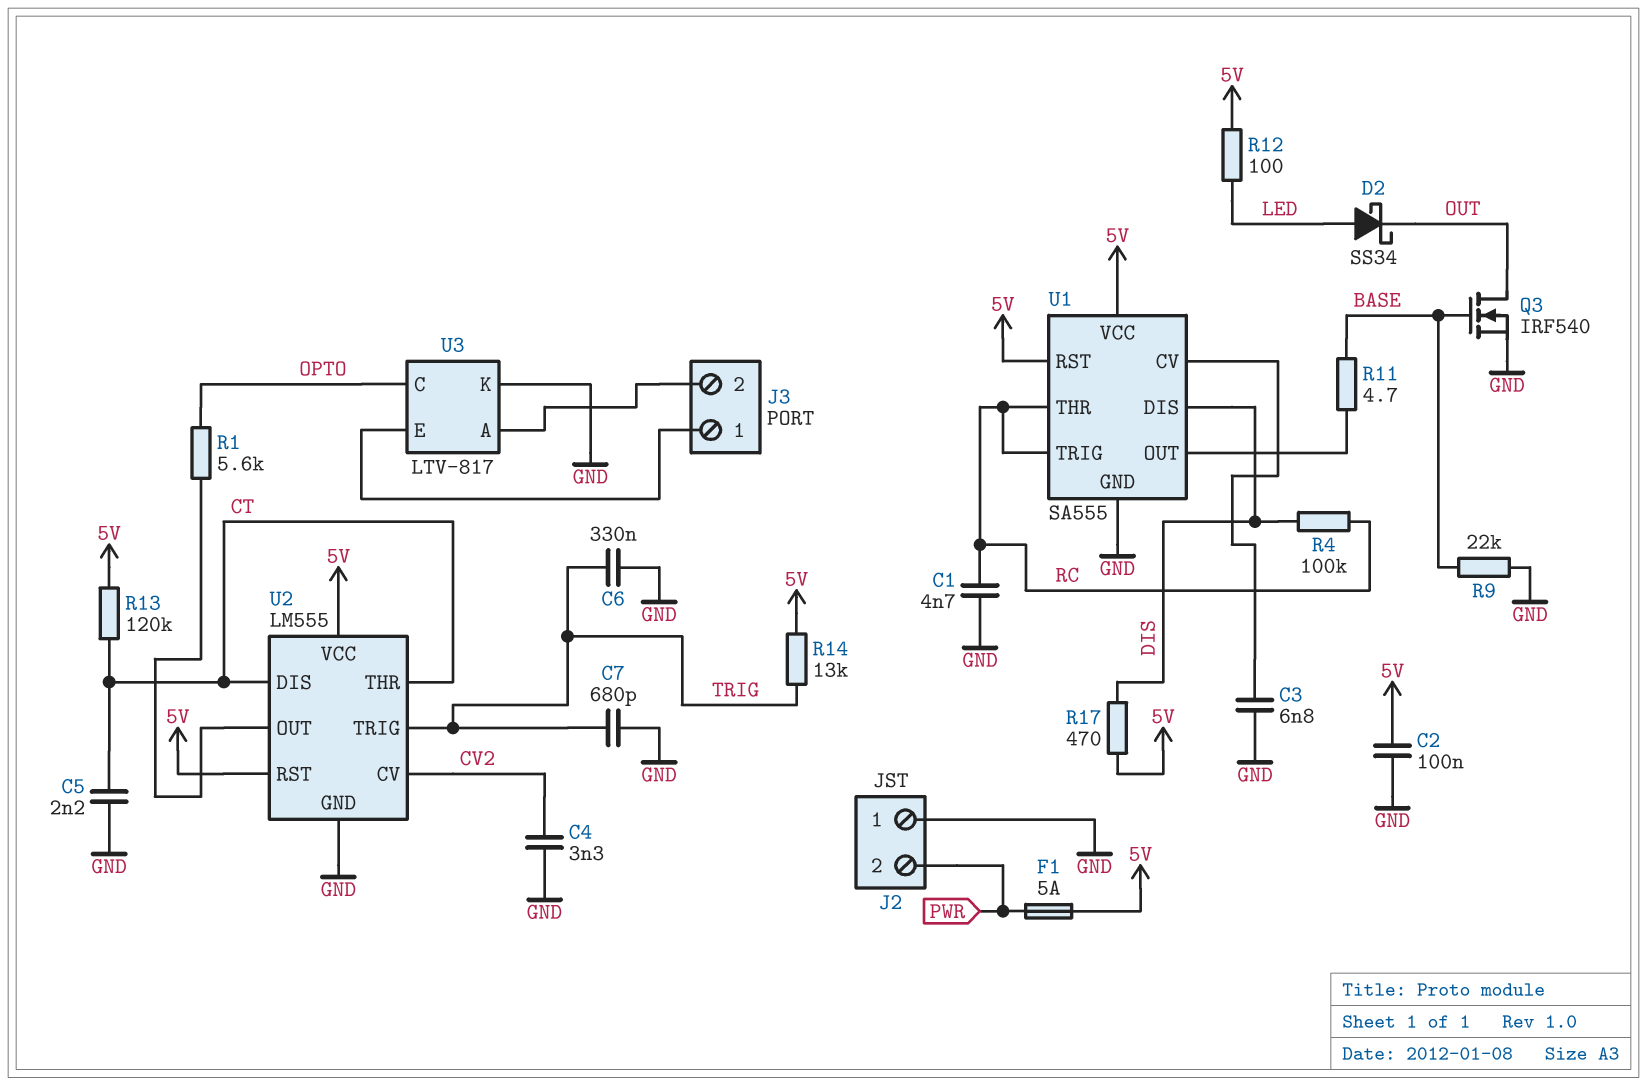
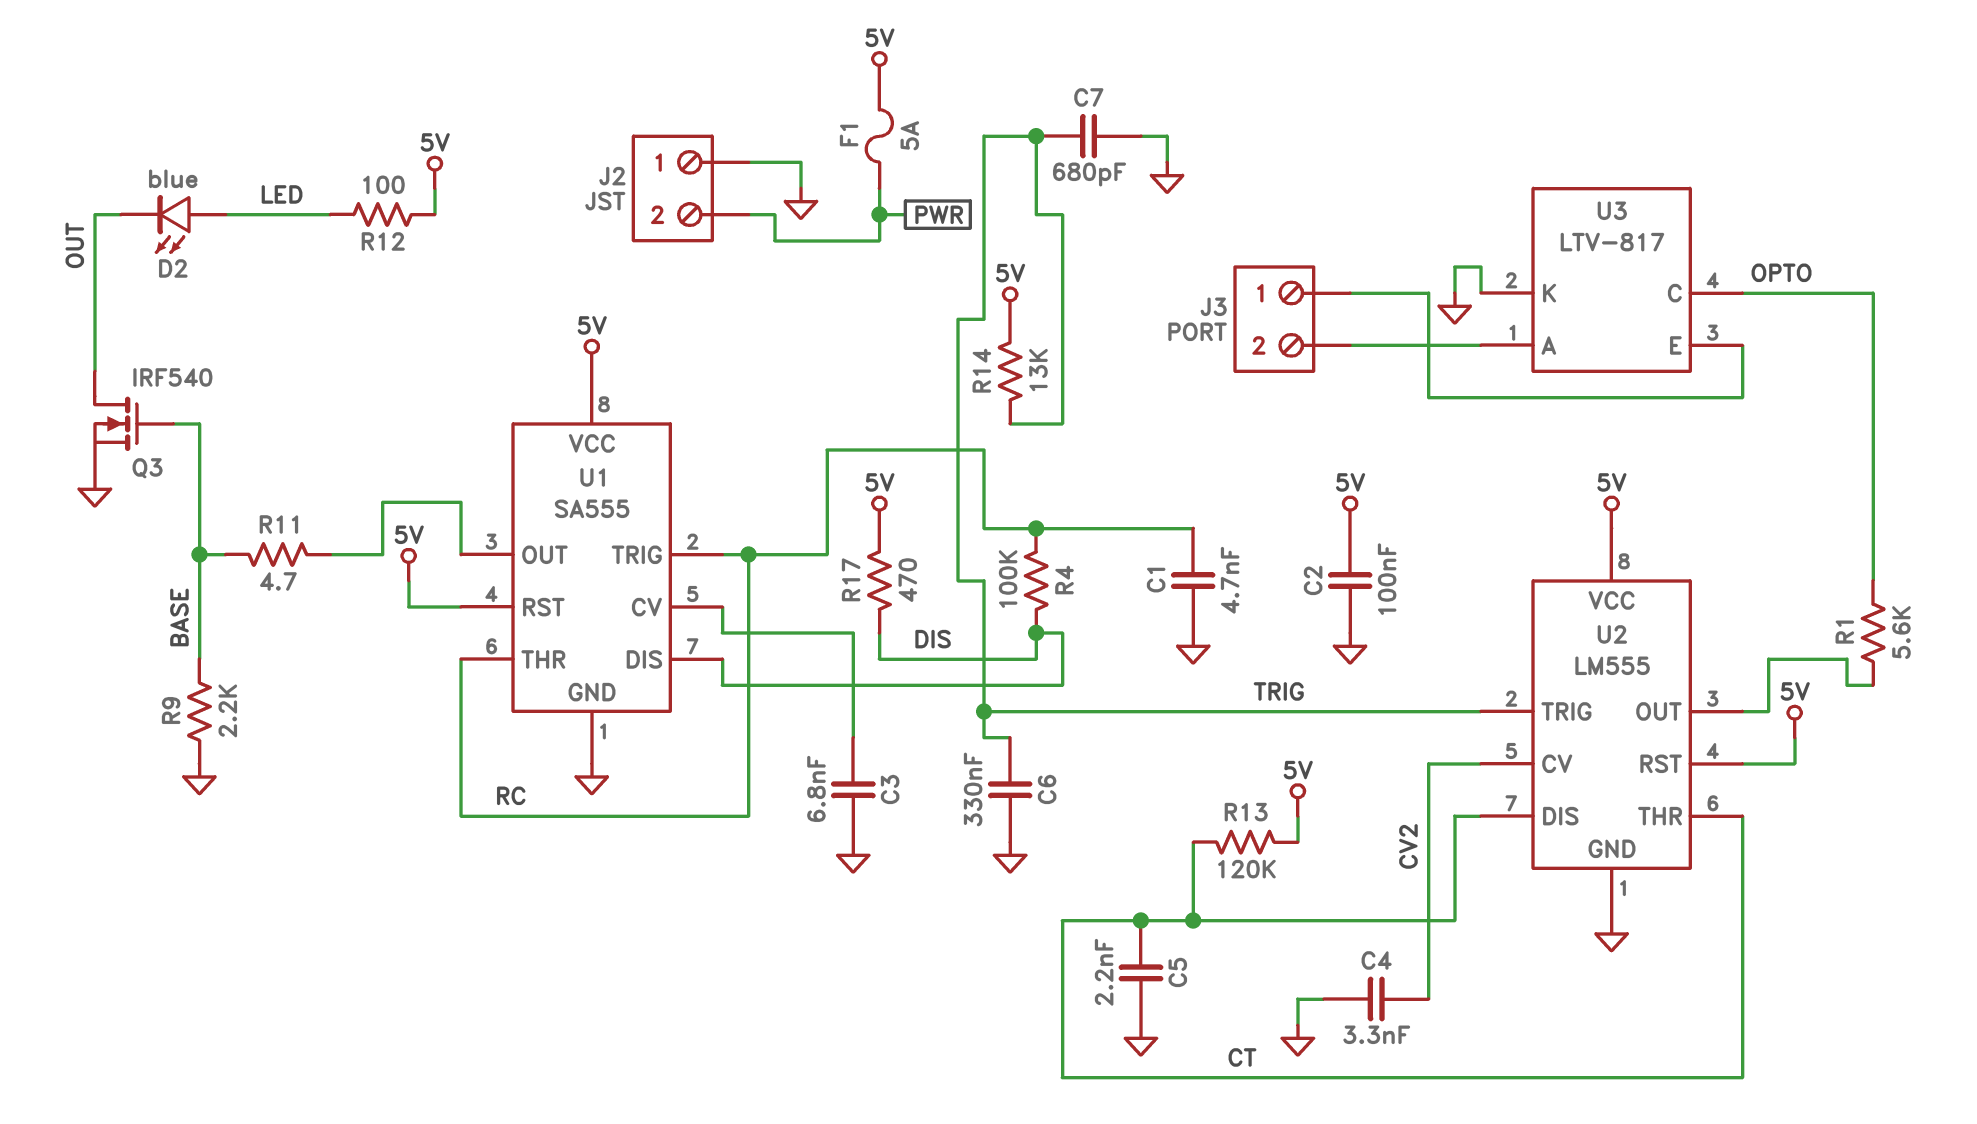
D2: schottky SS34 (A LED, K OUT) -> LED blue (A LED, K OUT)
R9: 22k (BASE, GND) -> 2.2k (BASE, GND)

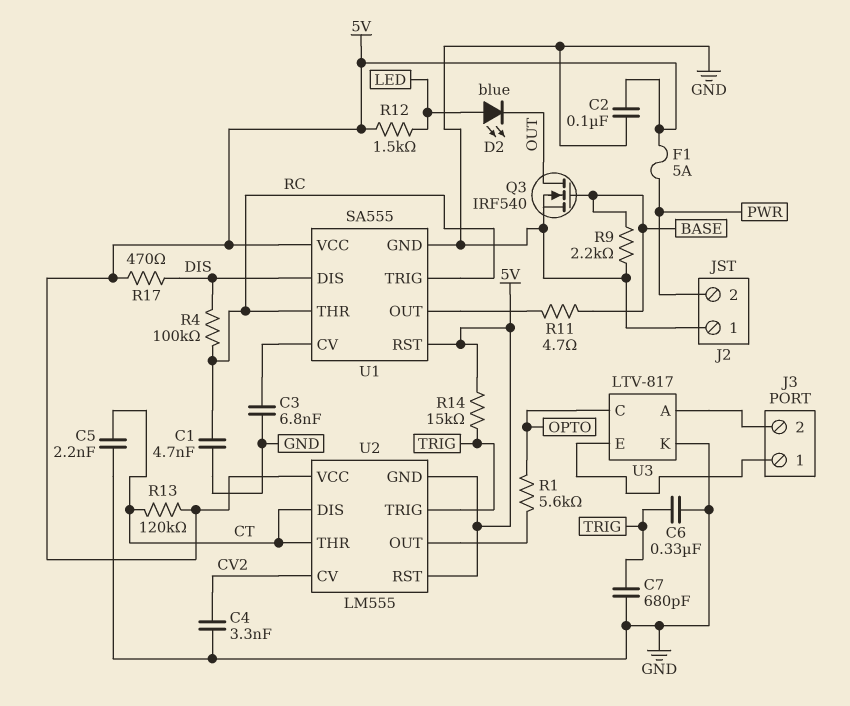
R12: 100 (5V, LED) -> 1.5k (5V, LED)
R14: 13k (5V, TRIG) -> 15k (5V, TRIG)
U2 pin GND: GND -> 5V

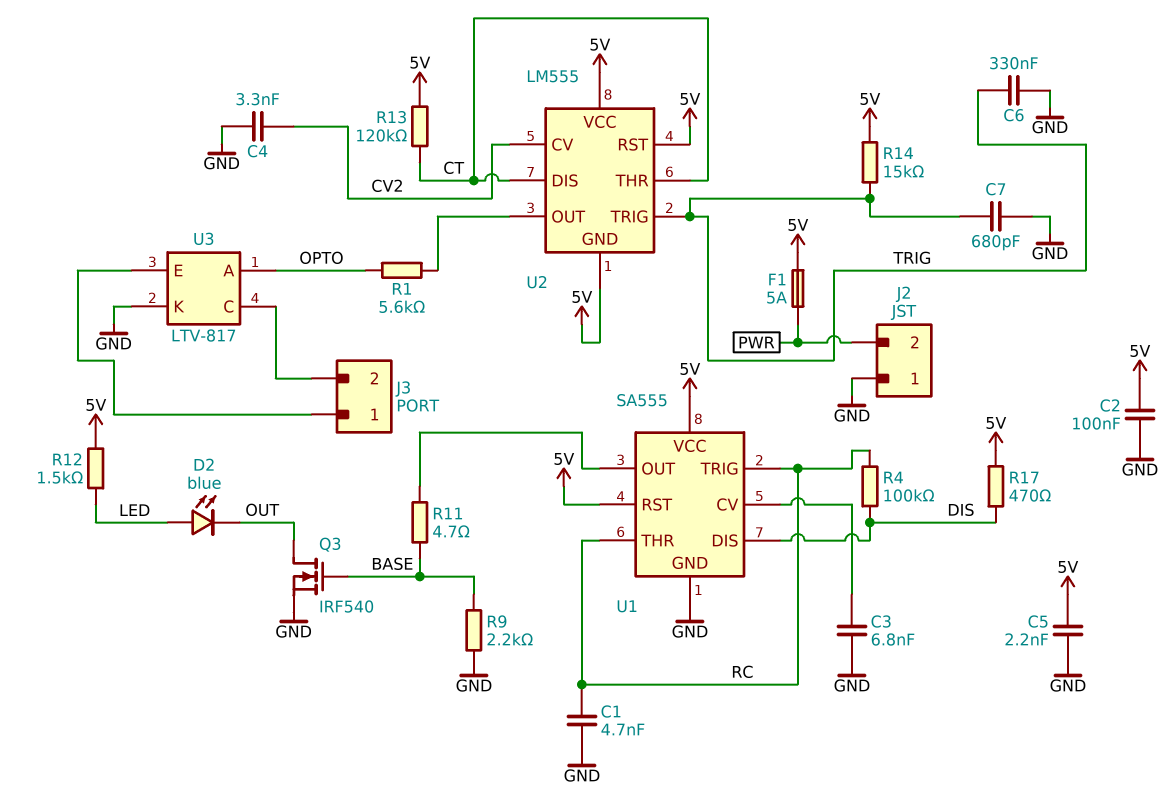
C5: 2.2nF (CT, GND) -> 2.2nF (5V, GND)
U3 pin A: J3/2 -> OPTO
U3 pin C: OPTO -> J3/2

